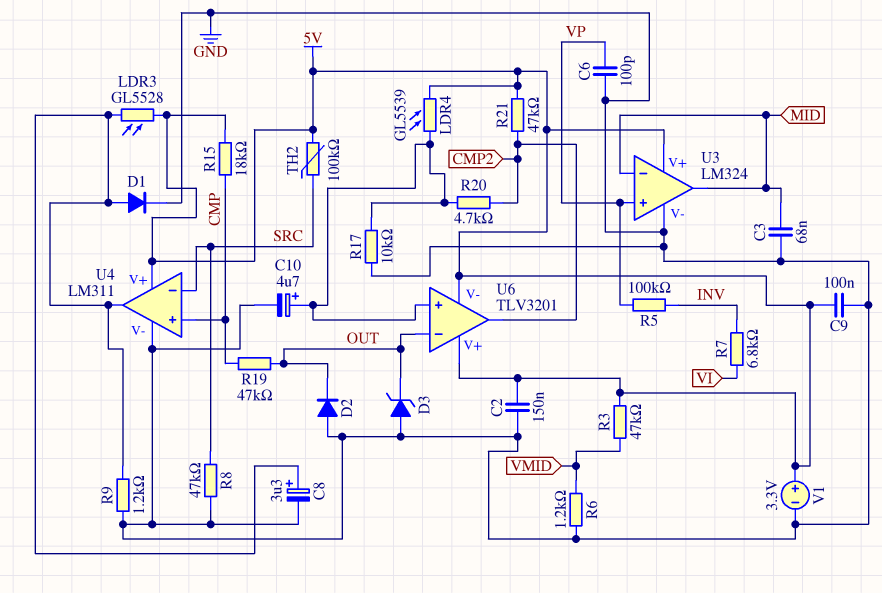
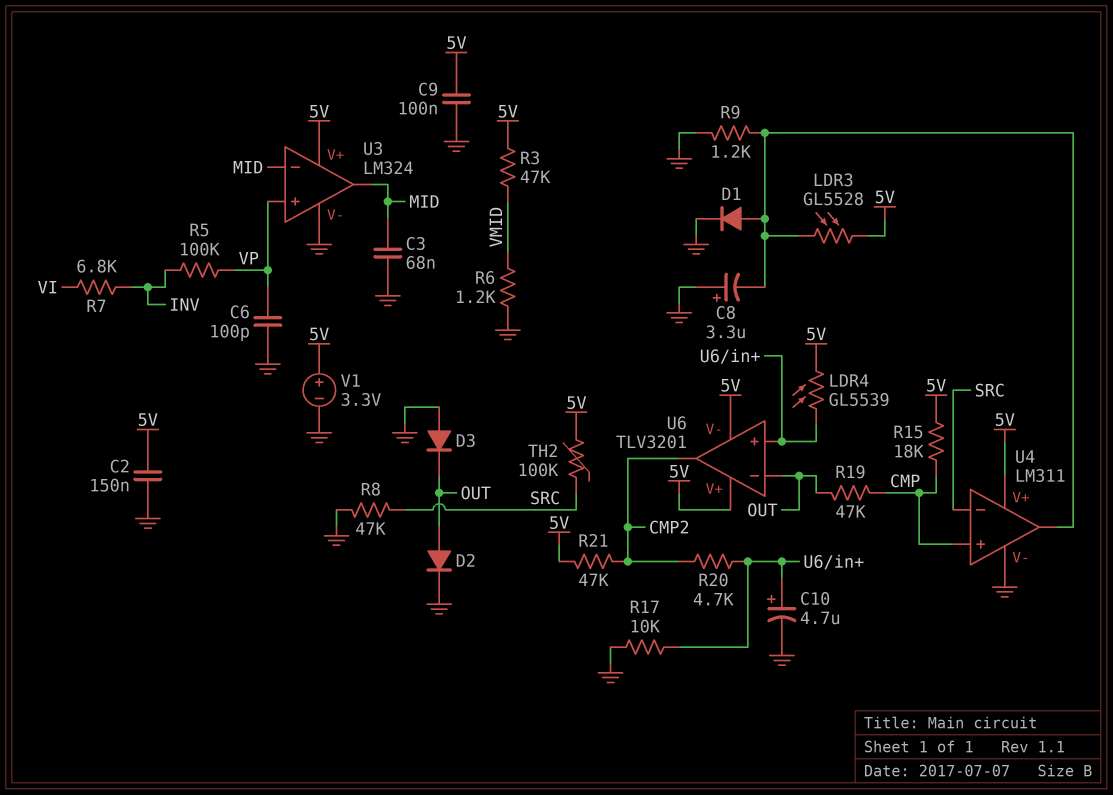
C8: 3.3uF (plus U4/out, minus GND) -> 3.3uF (plus GND, minus U4/out)
D2: diode (A GND, K OUT) -> diode (A OUT, K GND)
D3: zener (A GND, K OUT) -> diode (A GND, K OUT)

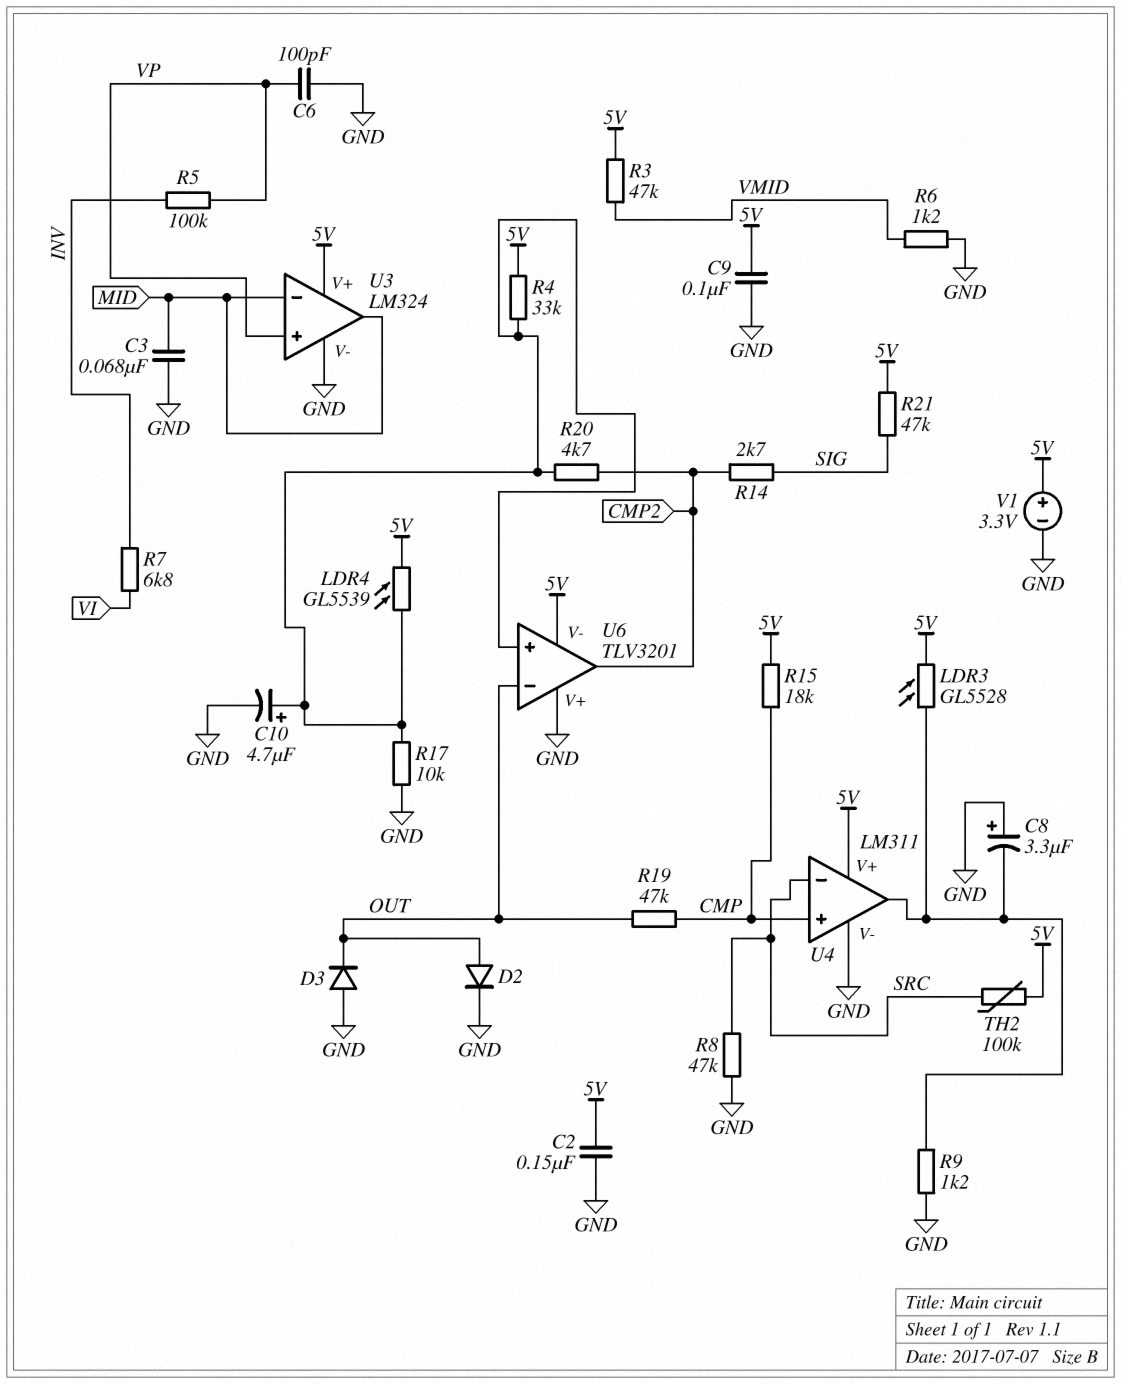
D1: diode (A U4/out, K GND) -> none
R4: none -> 33k (5V, U6/in+)
R14: none -> 2.7k (CMP2, SIG)
R21: 47k (5V, CMP2) -> 47k (5V, SIG)
U6 pin V+: 5V -> GND

